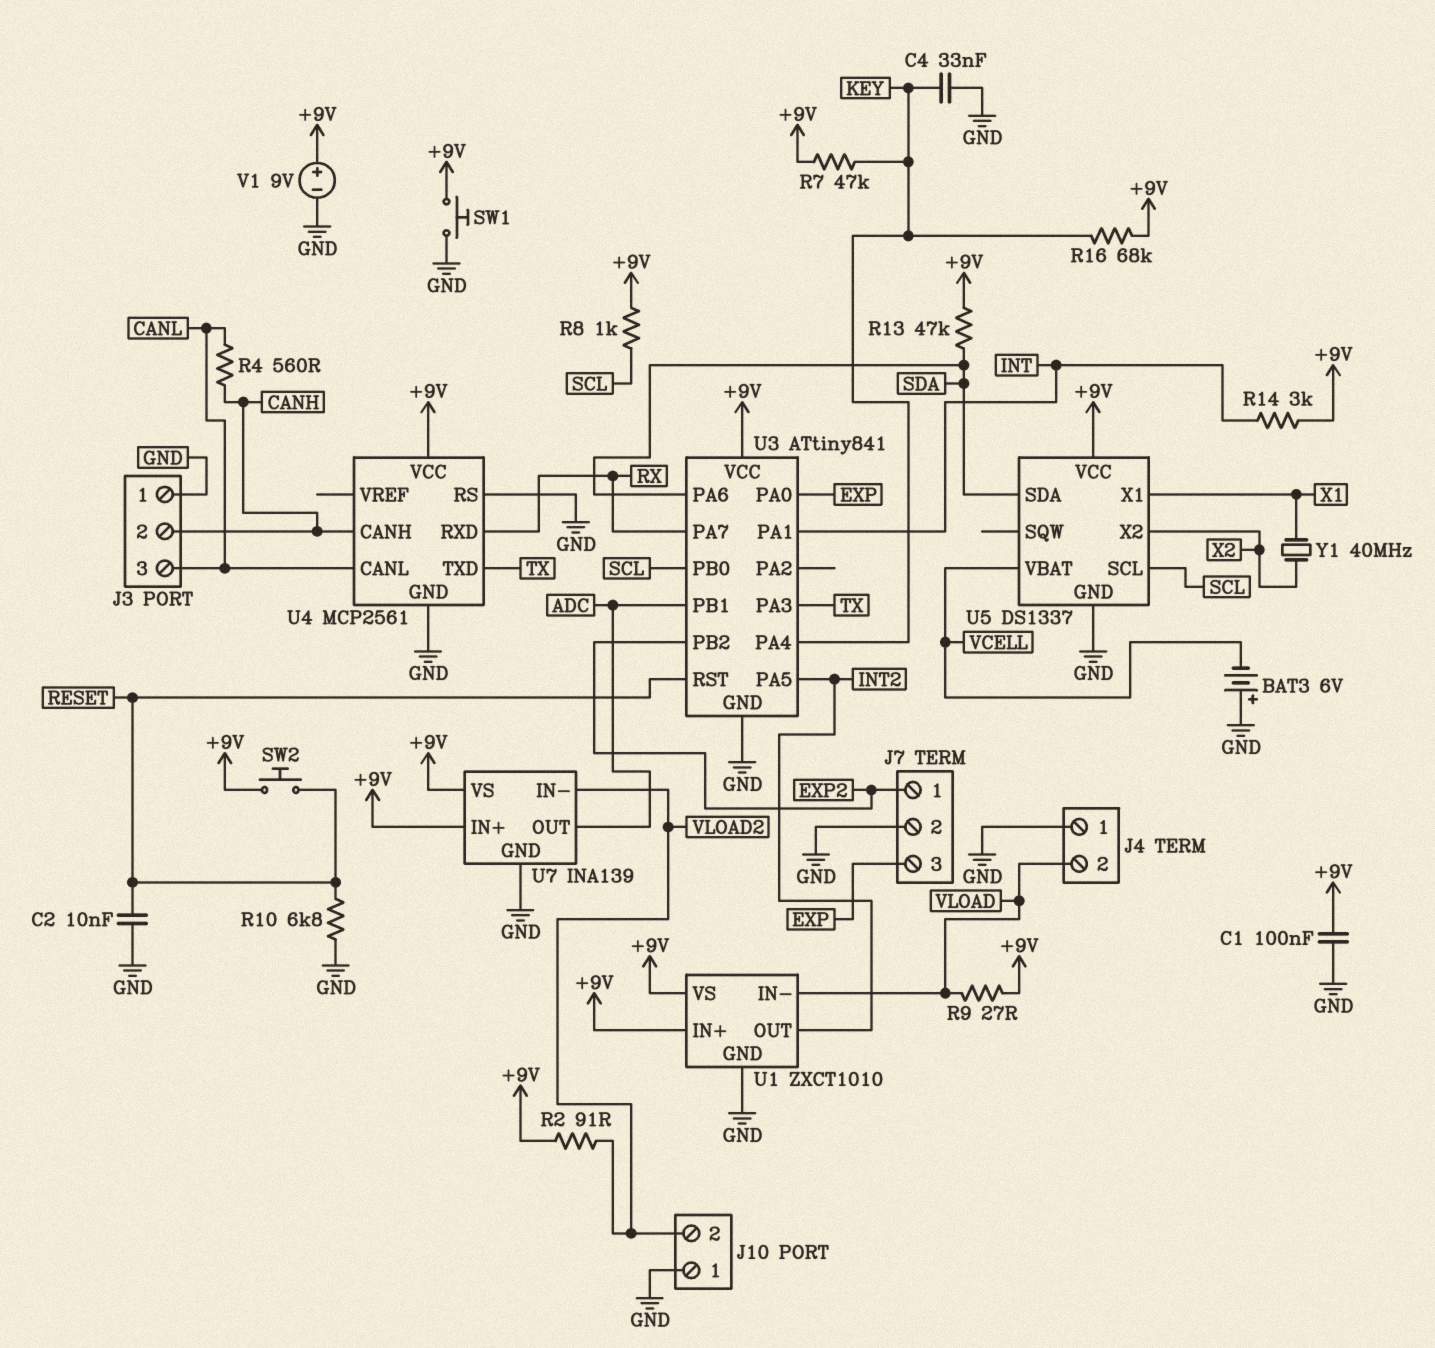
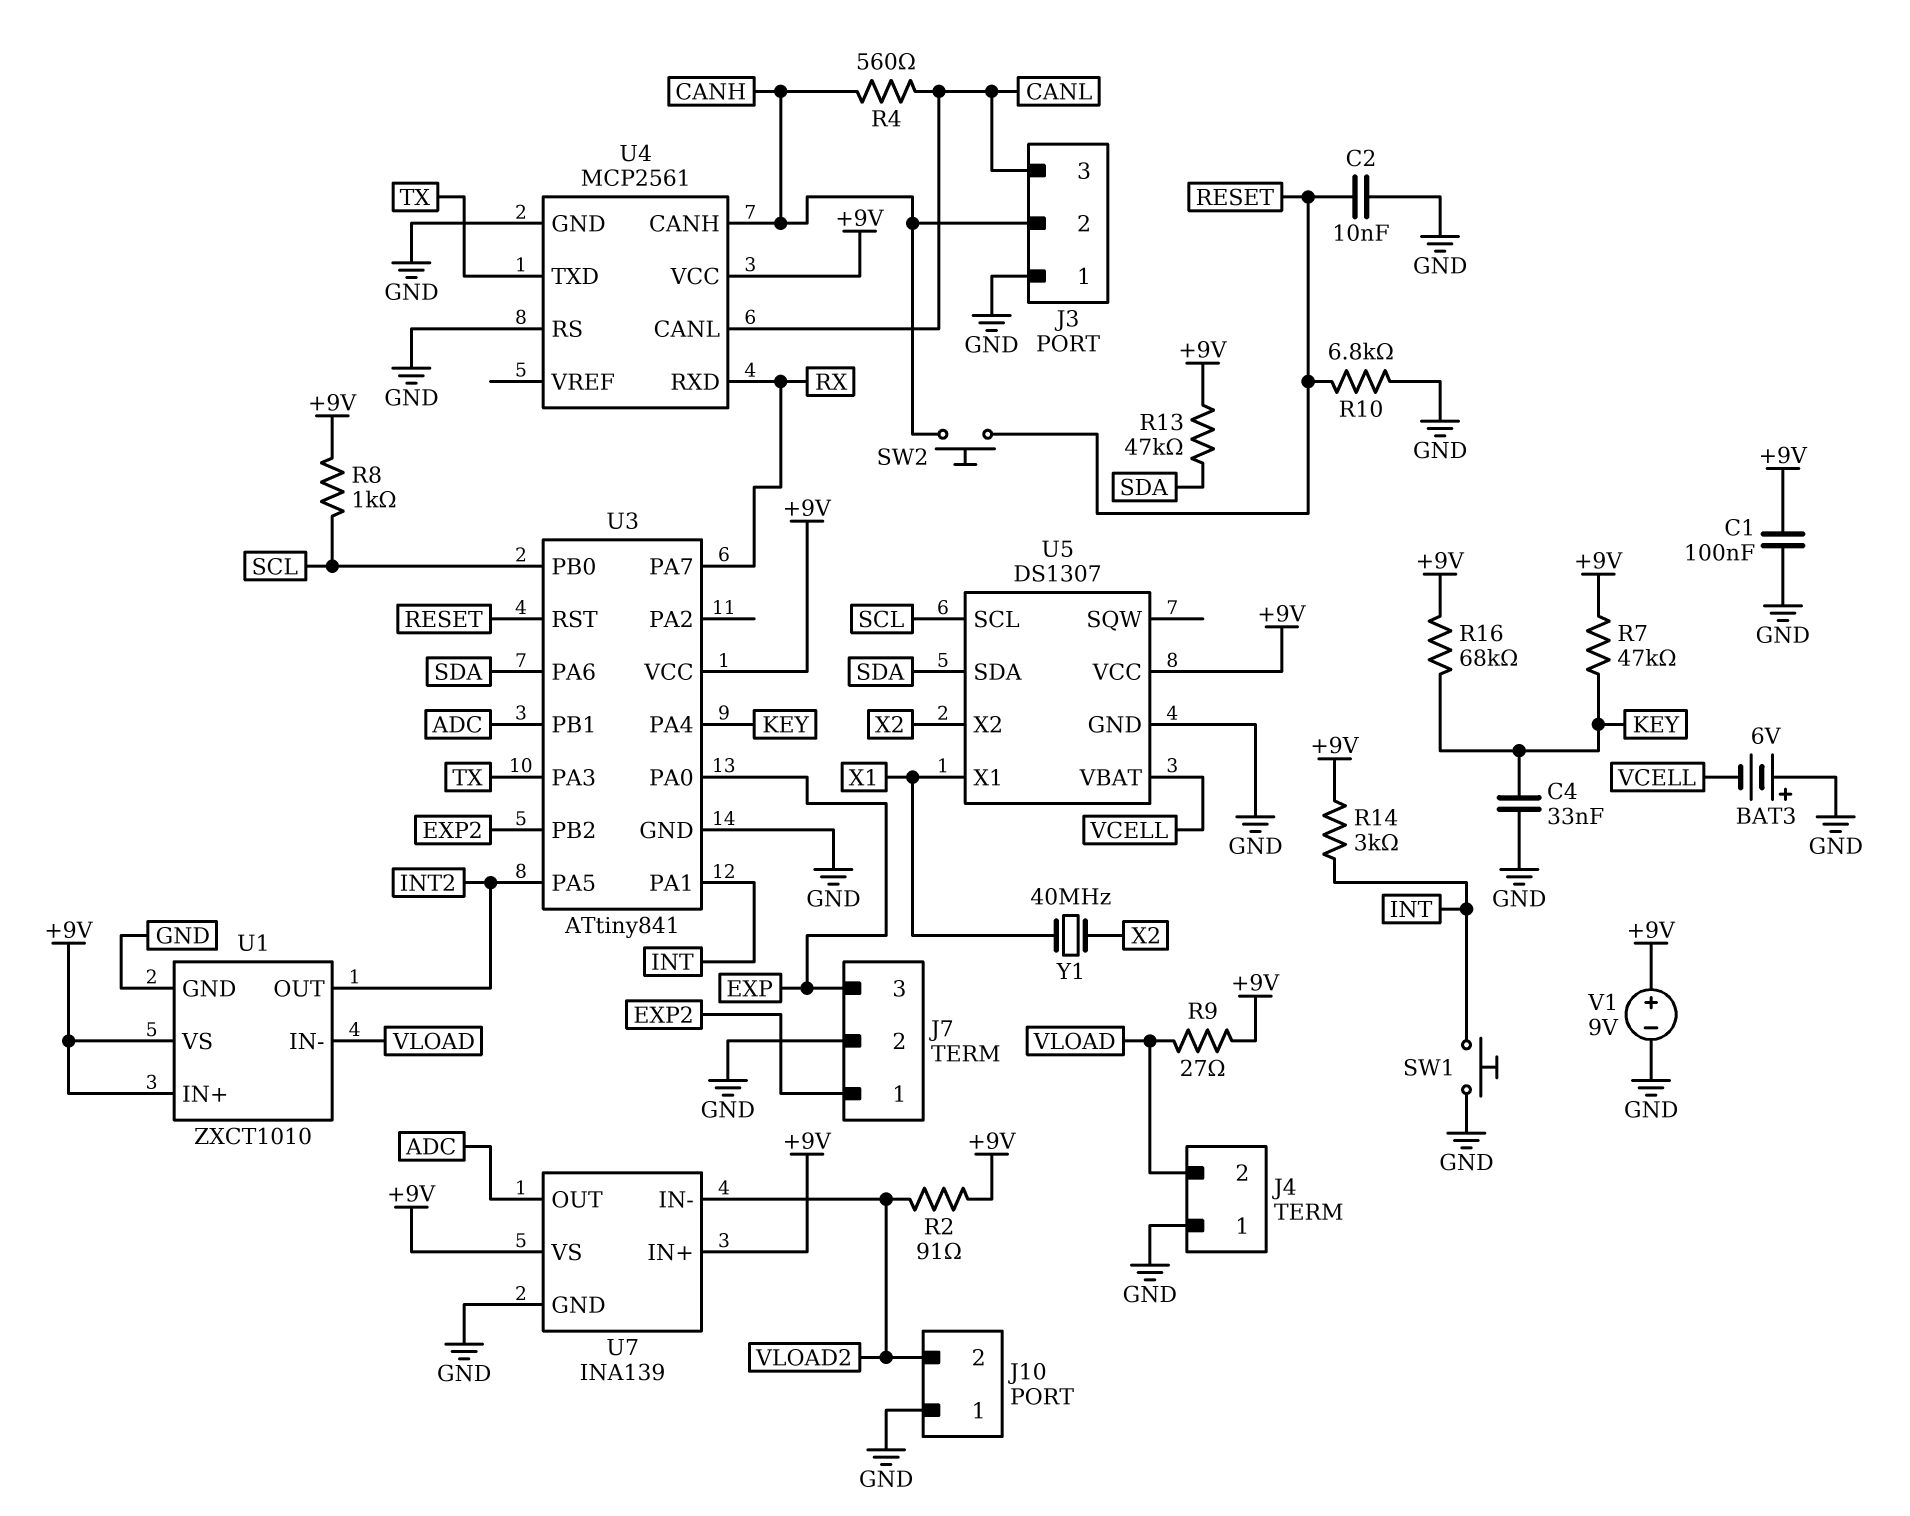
SW1: button (+9V, GND) -> button (GND, INT)
SW2: button (+9V, RESET) -> button (CANH, RESET)
U5: DS1337 -> DS1307

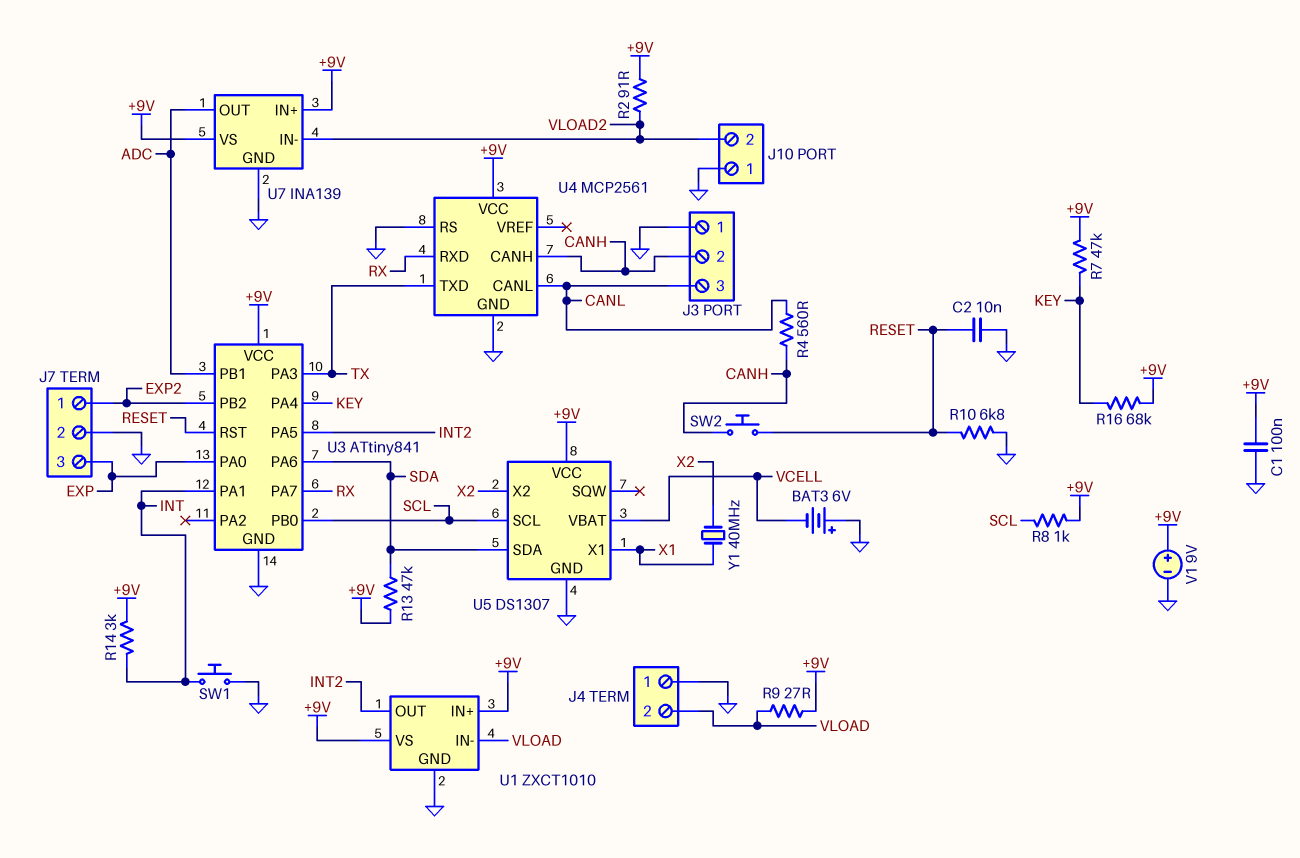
C4: 33nF (GND, KEY) -> none

